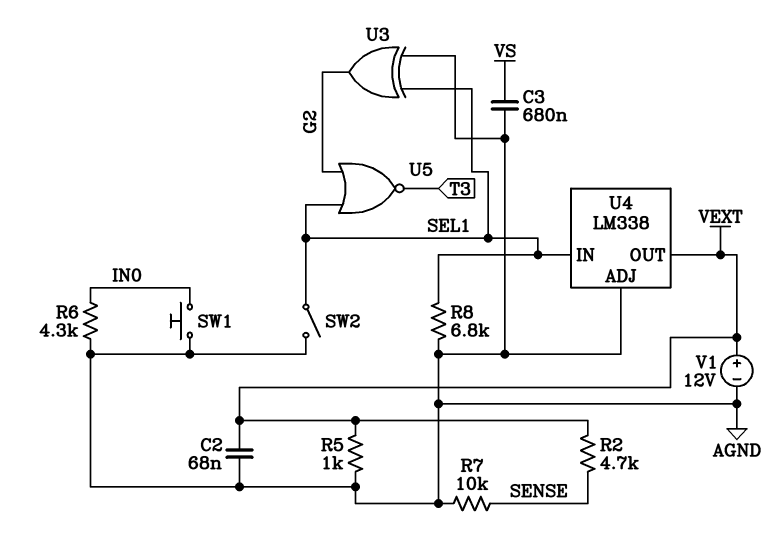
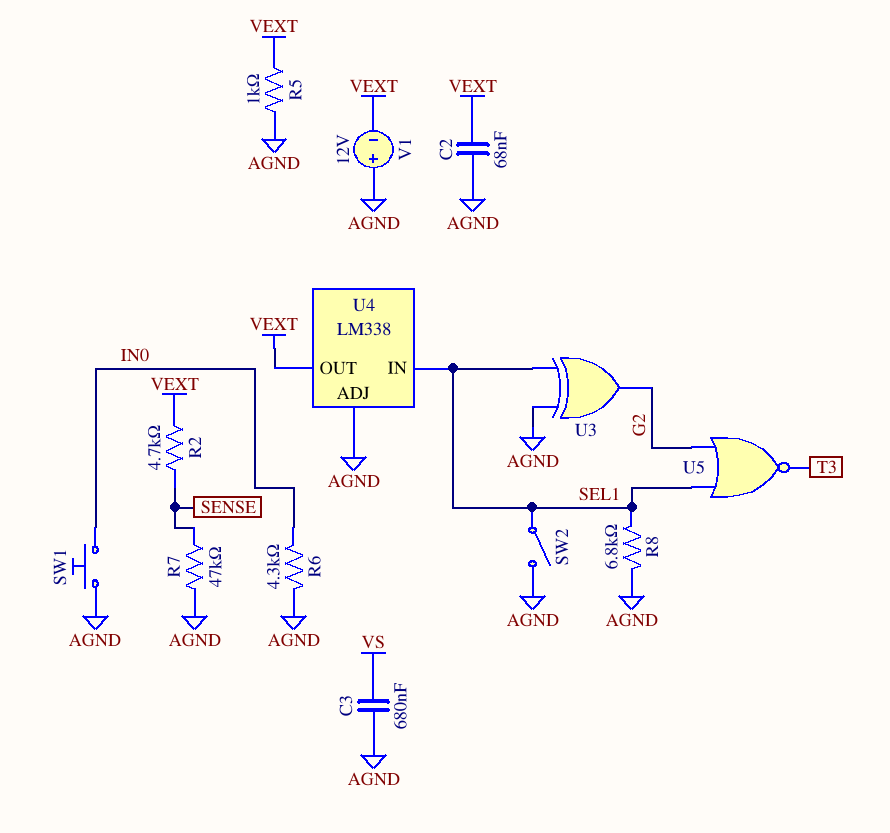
R7: 10k (AGND, SENSE) -> 47k (AGND, SENSE)
V1: 12V (plus VEXT, minus AGND) -> 12V (plus AGND, minus VEXT)

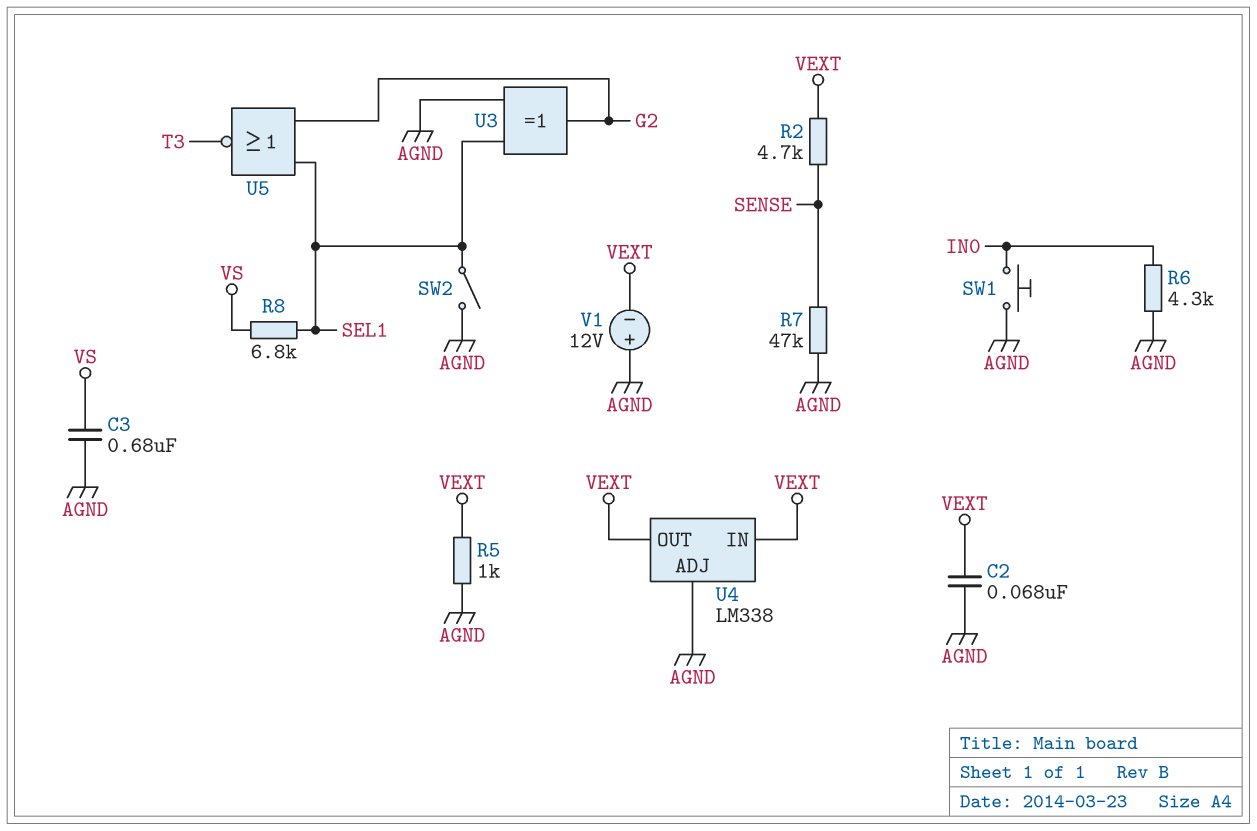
R8: 6.8k (AGND, SEL1) -> 6.8k (SEL1, VS)
U4 pin IN: SEL1 -> VEXT

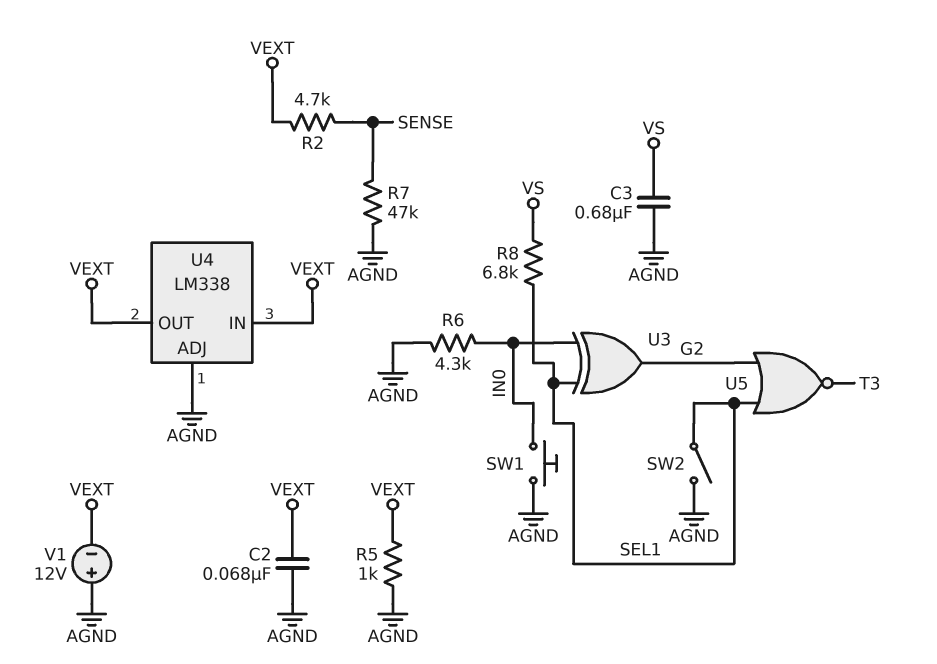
U3: XOR (in AGND, in SEL1, out G2) -> XOR (in IN0, in SEL1, out G2)

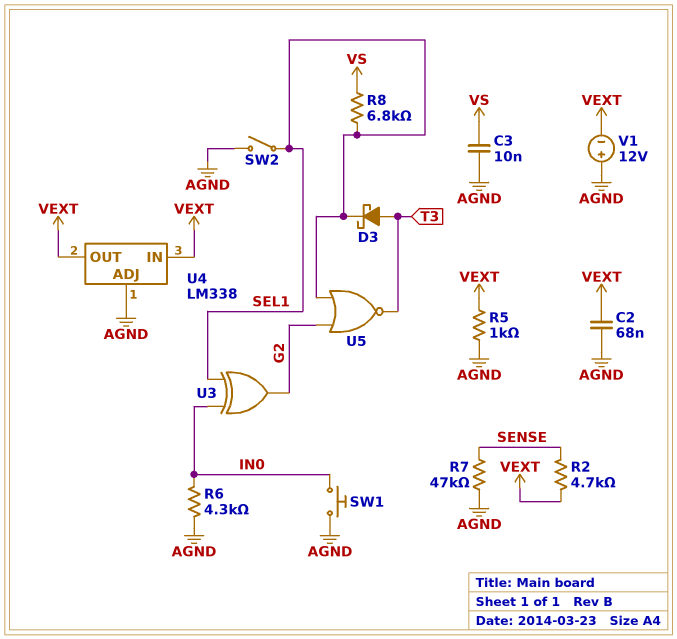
C3: 680nF (AGND, VS) -> 10nF (AGND, VS)
D3: none -> schottky (A T3, K SEL1)

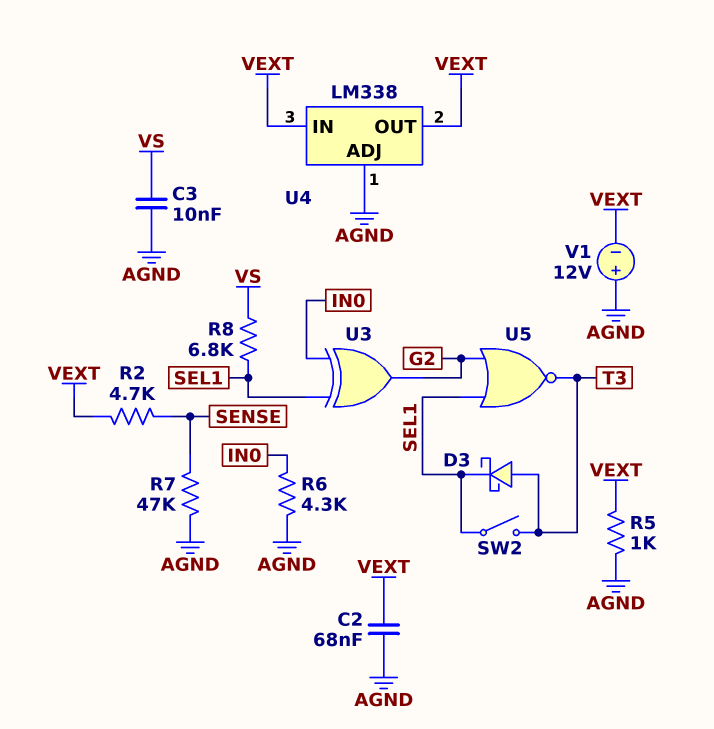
SW1: button (AGND, IN0) -> none
SW2: switch (AGND, SEL1) -> switch (SEL1, T3)

